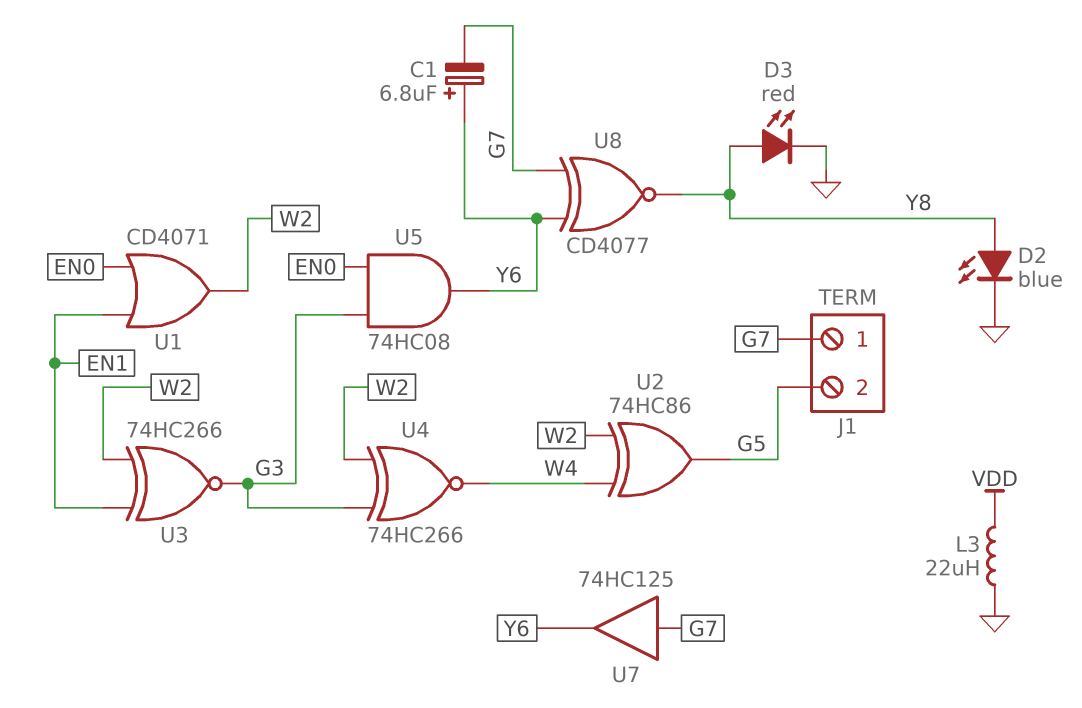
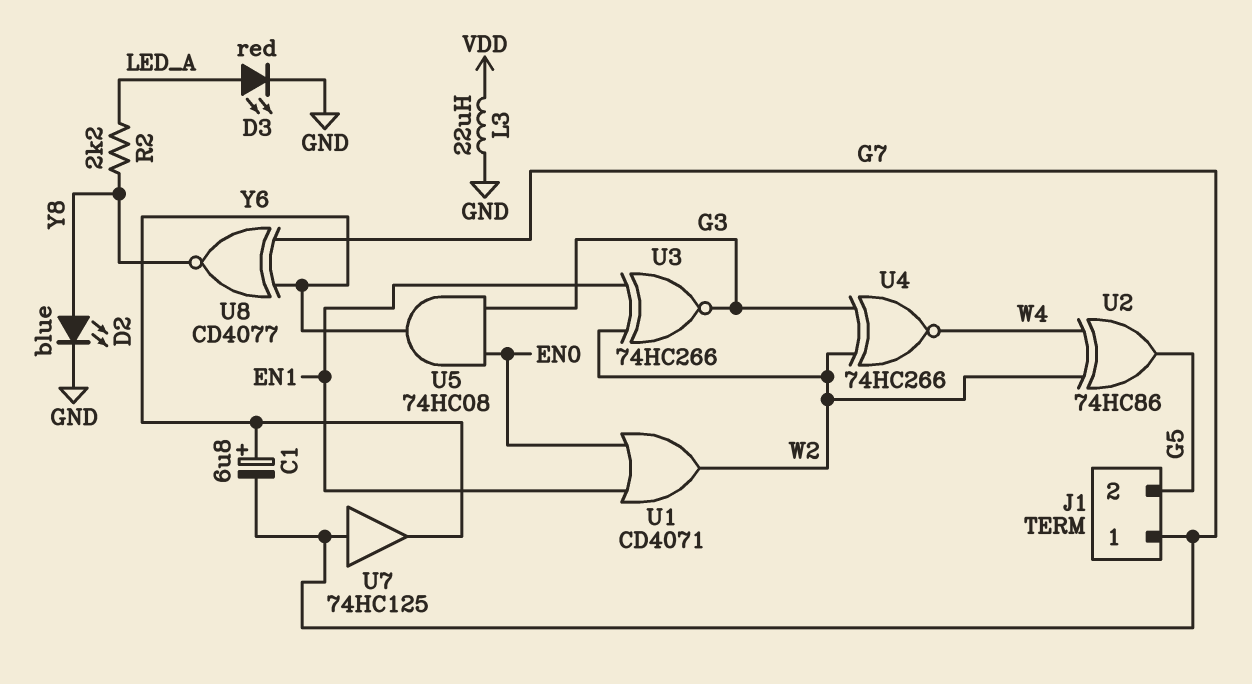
D3: LED red (A Y8, K GND) -> LED red (A LED_A, K GND)
R2: none -> 2.2k (LED_A, Y8)

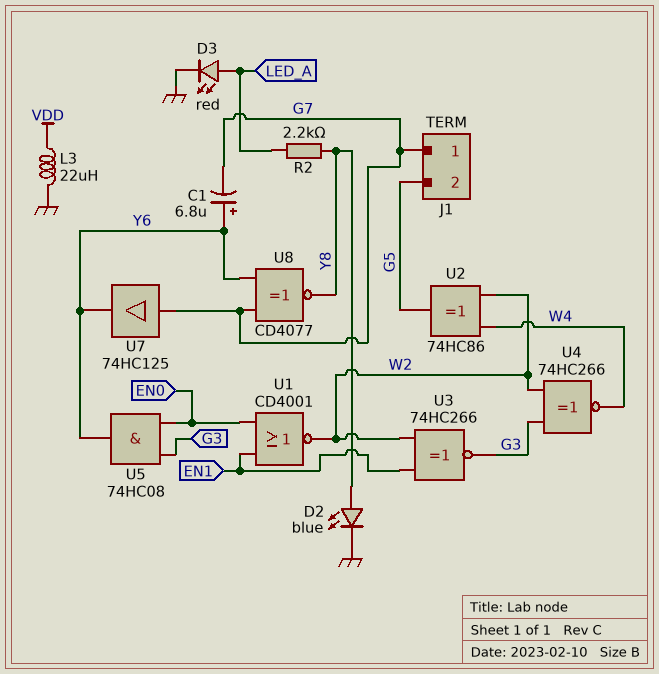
U1: OR CD4071 (in EN0, in EN1, out W2) -> NOR CD4001 (in EN0, in EN1, out W2)

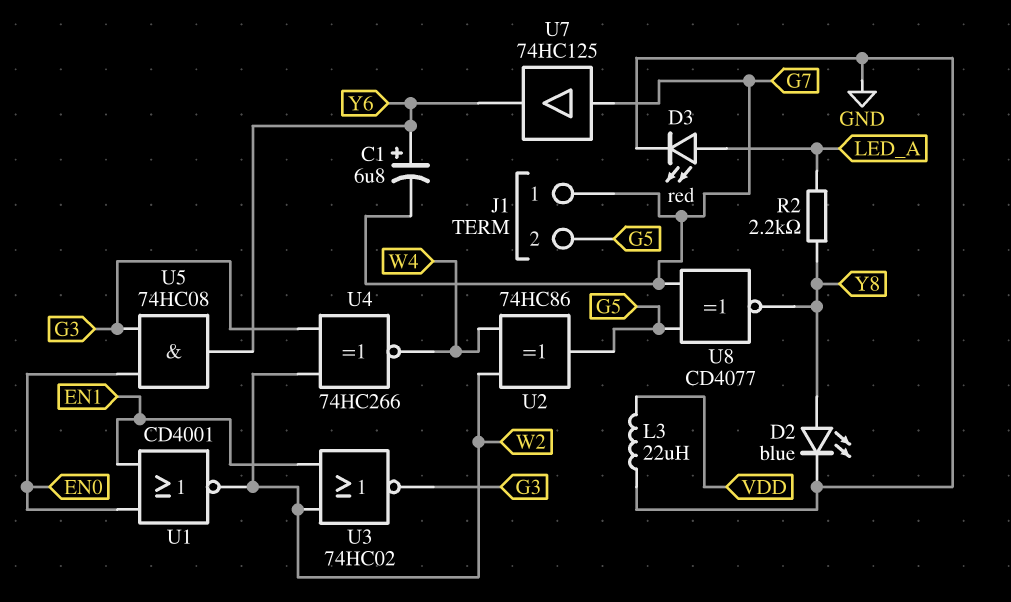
U3: XNOR 74HC266 (in EN1, in W2, out G3) -> NOR 74HC02 (in EN1, in W2, out G3)
U8: XNOR CD4077 (in G7, in Y6, out Y8) -> XNOR CD4077 (in G5, in G7, out Y8)

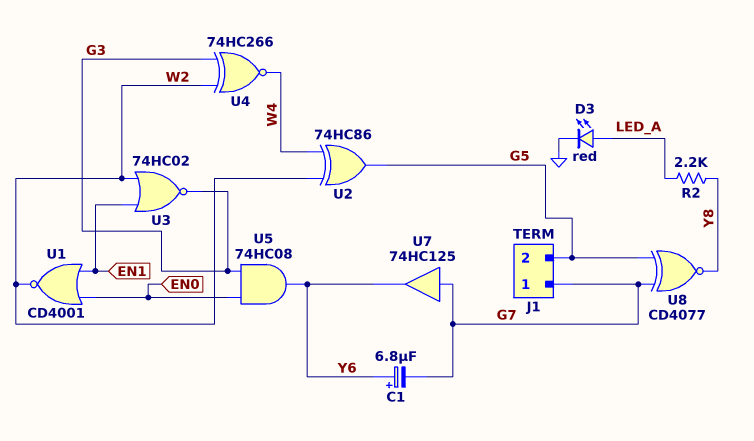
D2: LED blue (A Y8, K GND) -> none
L3: 22uH (GND, VDD) -> none

